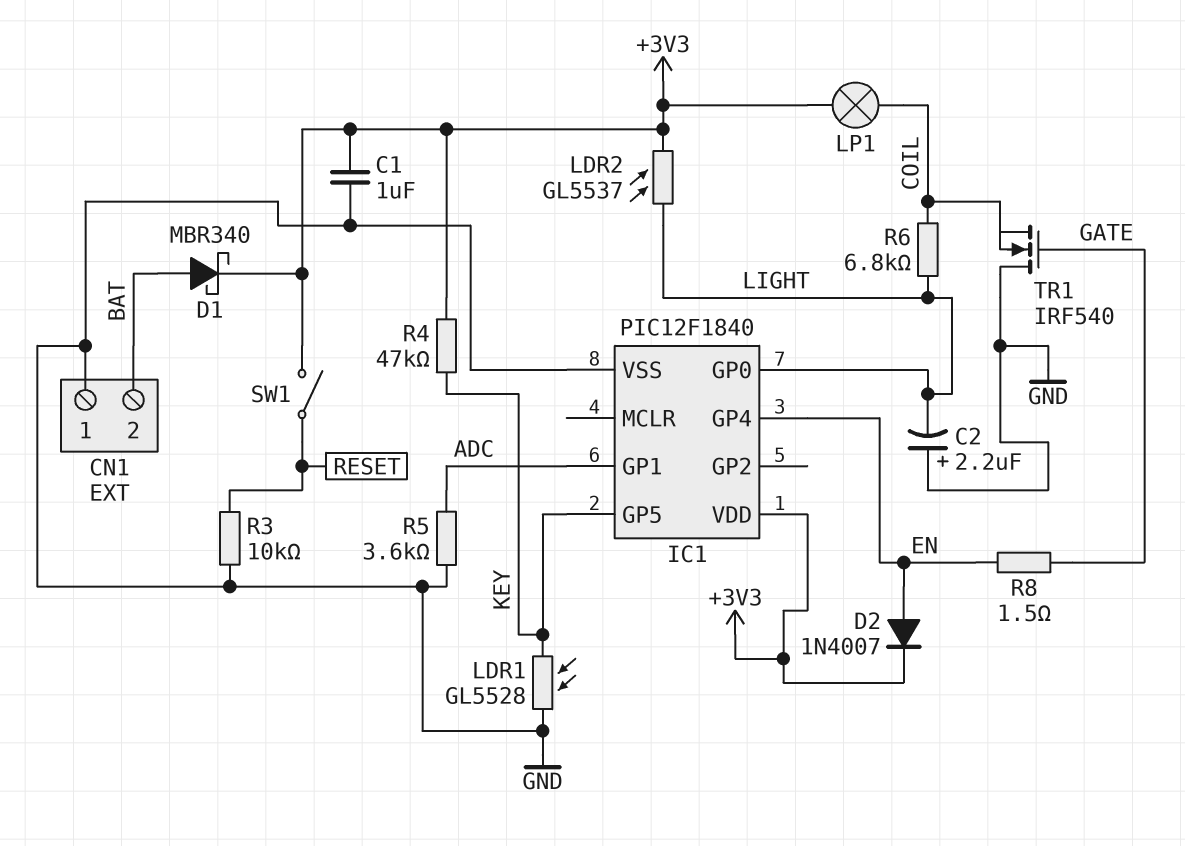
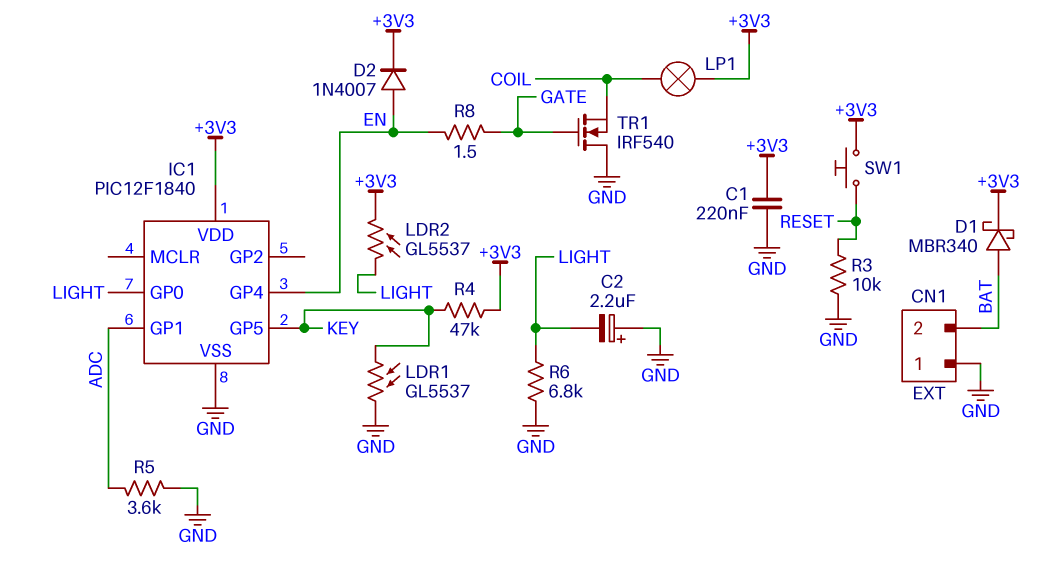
C1: 1uF (+3V3, GND) -> 220nF (+3V3, GND)
LDR1: GL5528 (GND, KEY) -> GL5537 (GND, KEY)
R6: 6.8k (COIL, LIGHT) -> 6.8k (GND, LIGHT)
SW1: switch (+3V3, RESET) -> button (+3V3, RESET)

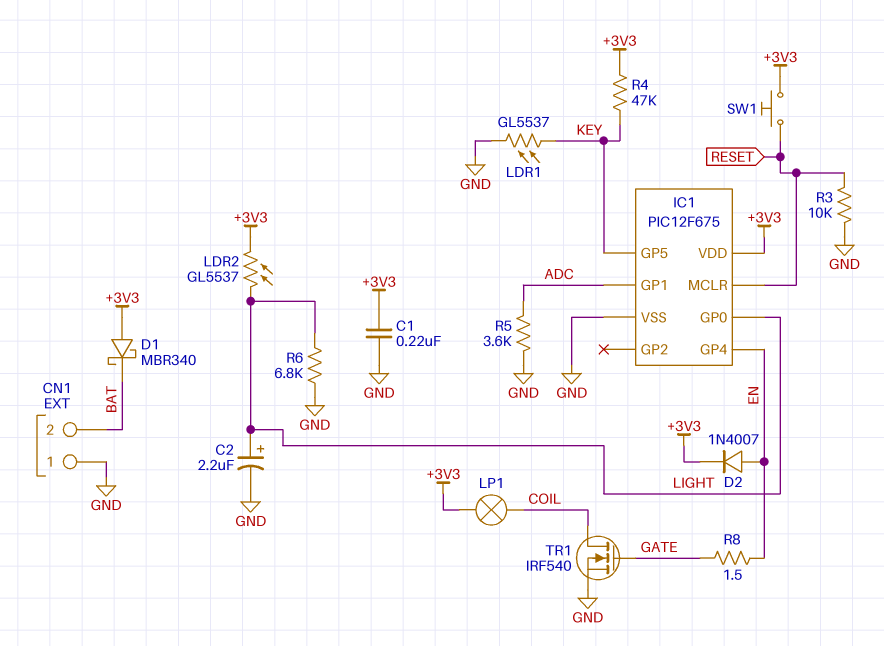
C2: 2.2uF (plus GND, minus LIGHT) -> 2.2uF (plus LIGHT, minus GND)
D1: schottky MBR340 (A BAT, K +3V3) -> schottky MBR340 (A +3V3, K BAT)
IC1: PIC12F1840 -> PIC12F675
IC1 pin MCLR: none -> RESET
TR1: NMOS IRF540 (G GATE, D GND, S COIL) -> NMOS IRF540 (G GATE, D COIL, S GND)

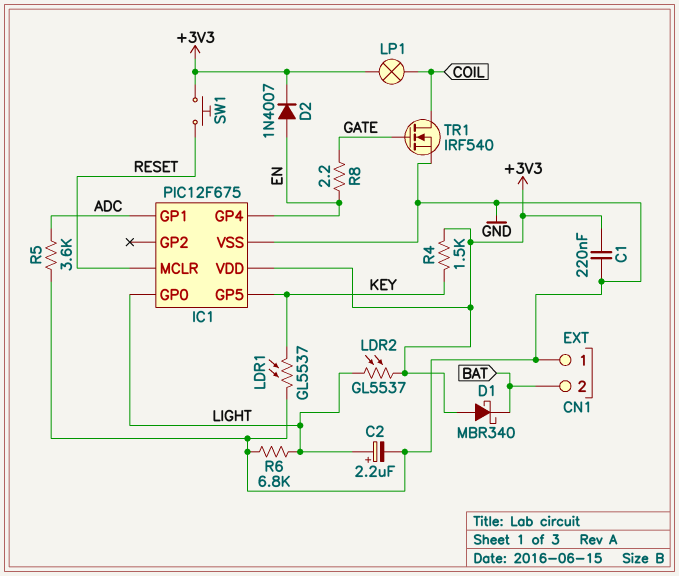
R3: 10k (GND, RESET) -> none
R4: 47k (+3V3, KEY) -> 1.5k (+3V3, KEY)
R8: 1.5 (EN, GATE) -> 2.2 (EN, GATE)

